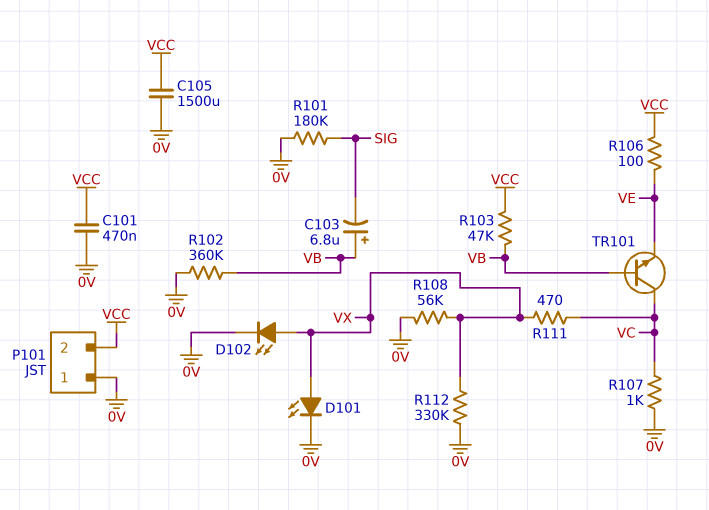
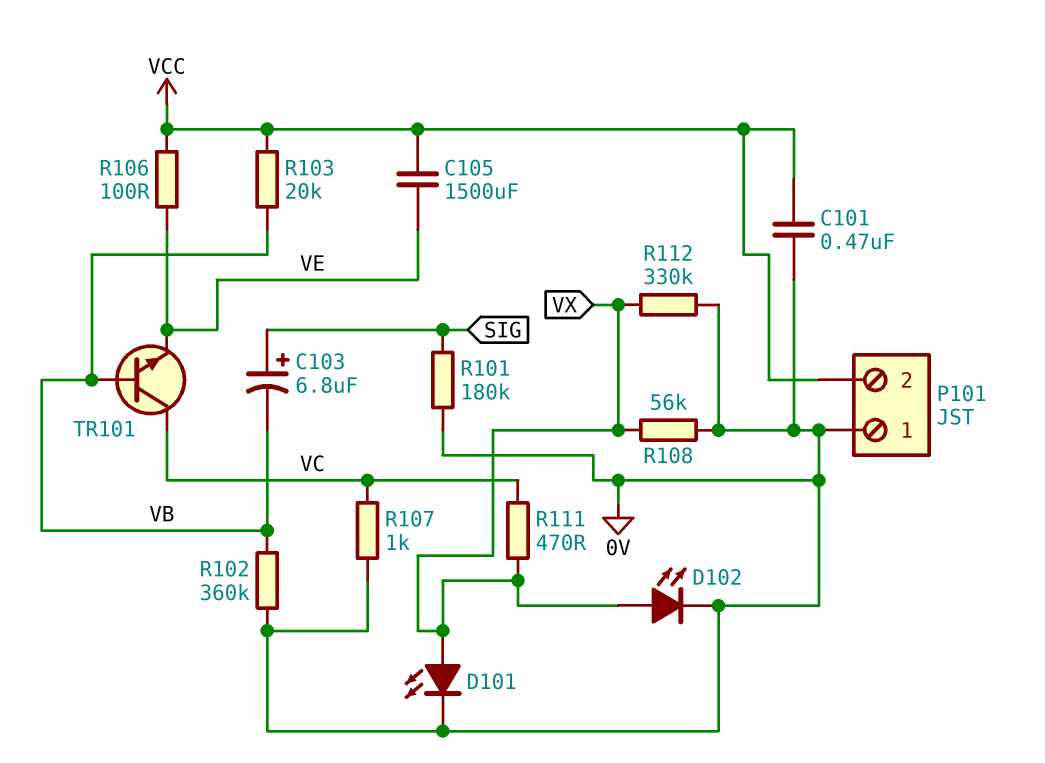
C103: 6.8uF (plus VB, minus SIG) -> 6.8uF (plus SIG, minus VB)
C105: 1500uF (0V, VCC) -> 1500uF (VCC, VE)
R103: 47k (VB, VCC) -> 20k (VB, VCC)

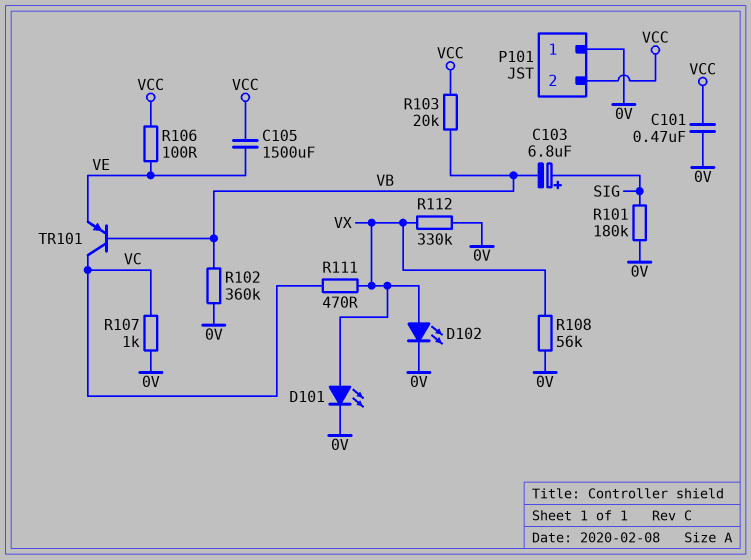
TR101: NPN (B VB, C VC, E VE) -> PNP (B VB, C VC, E VE)

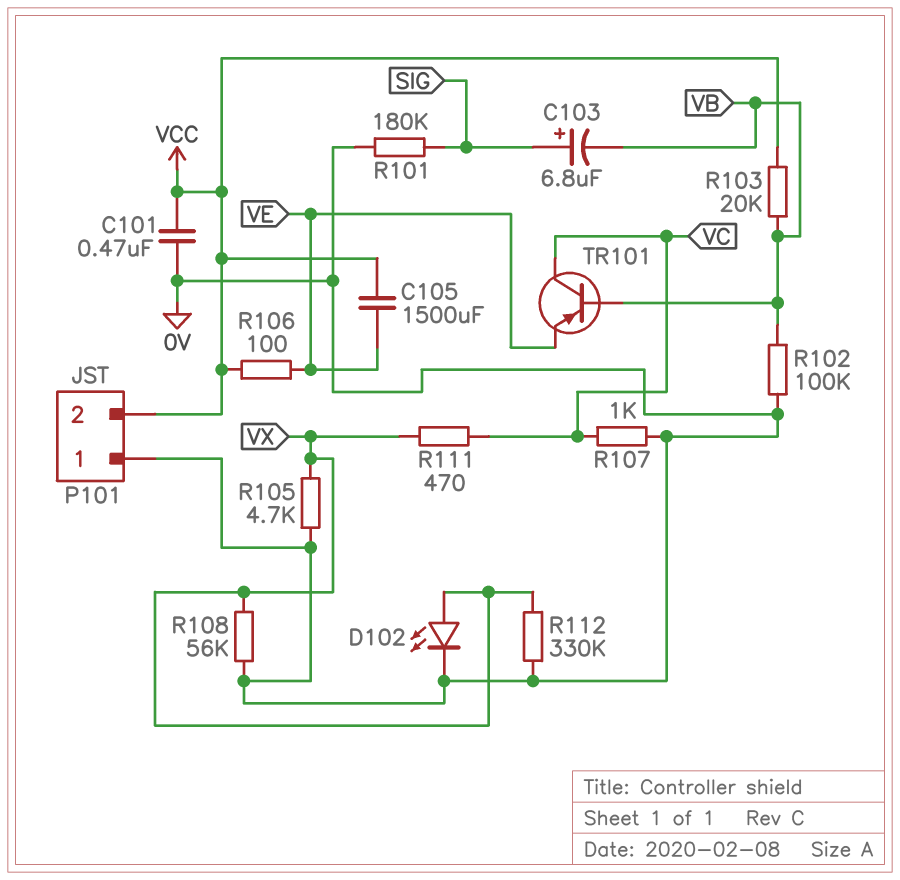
D101: LED (A VX, K 0V) -> none
R102: 360k (0V, VB) -> 100k (0V, VB)
R105: none -> 4.7k (0V, VX)

